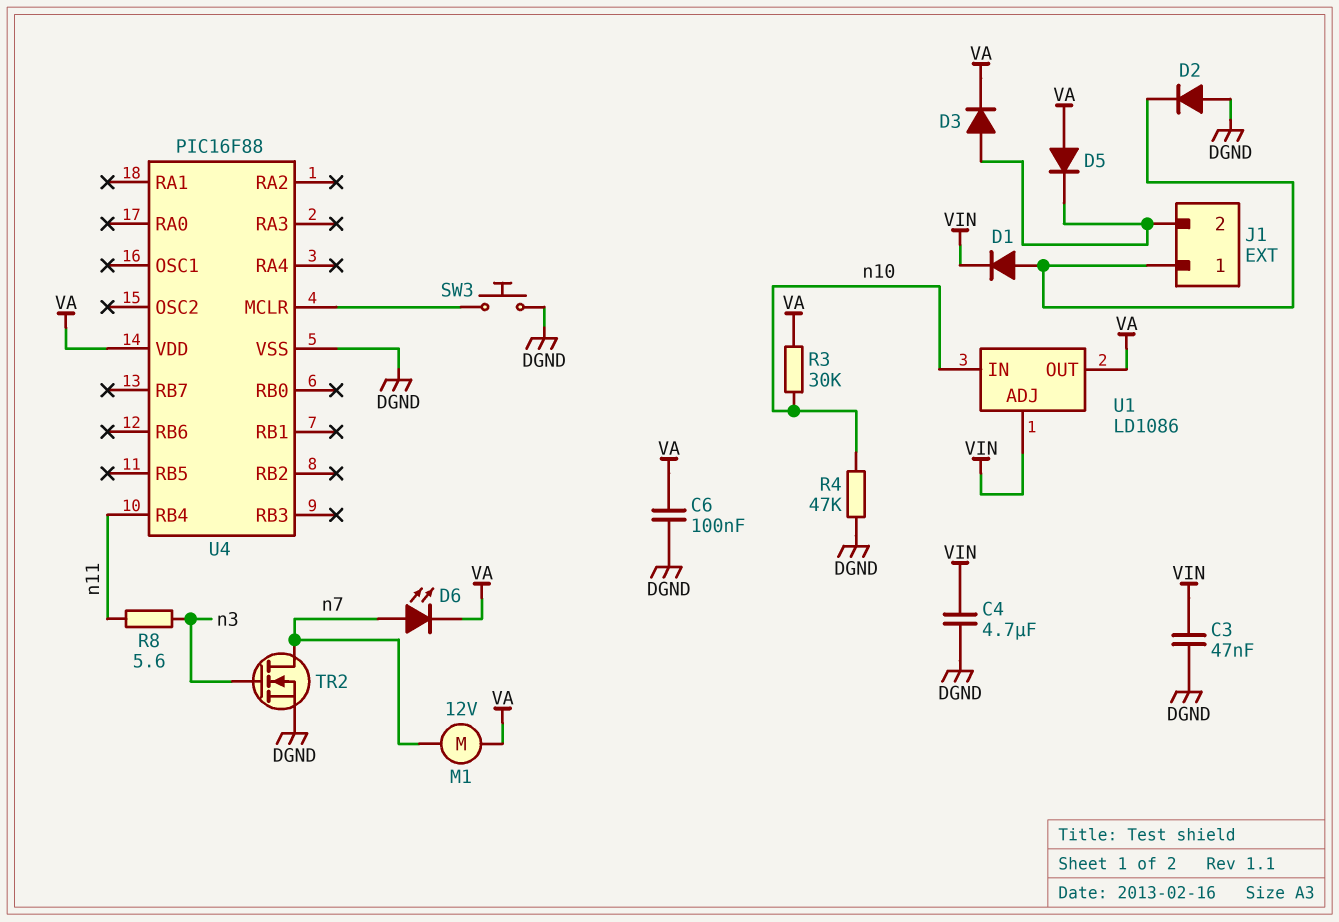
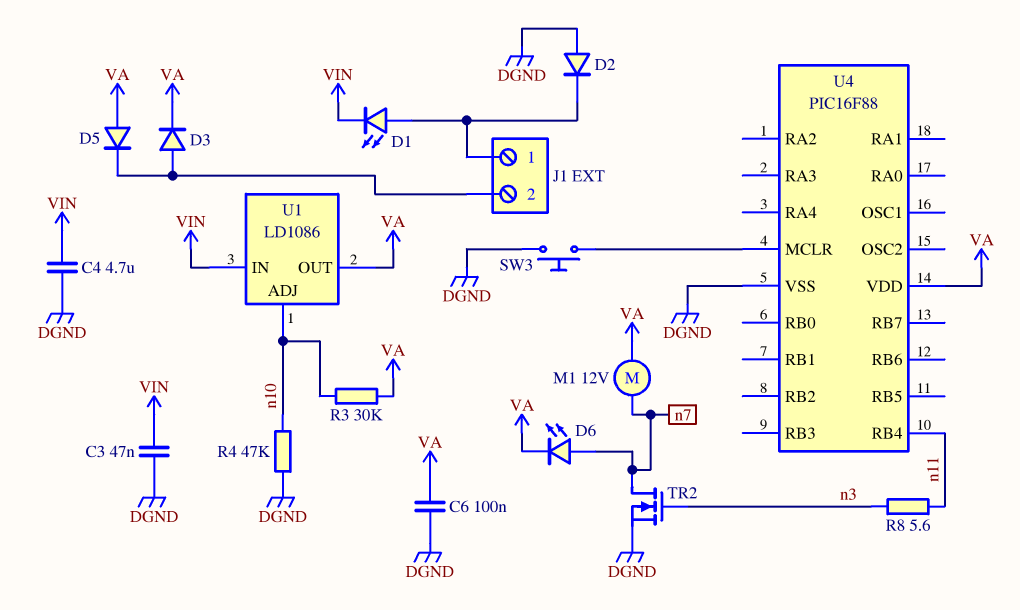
D1: diode (A J1/1, K VIN) -> LED (A J1/1, K VIN)
U1 pin ADJ: VIN -> n10
U1 pin IN: n10 -> VIN

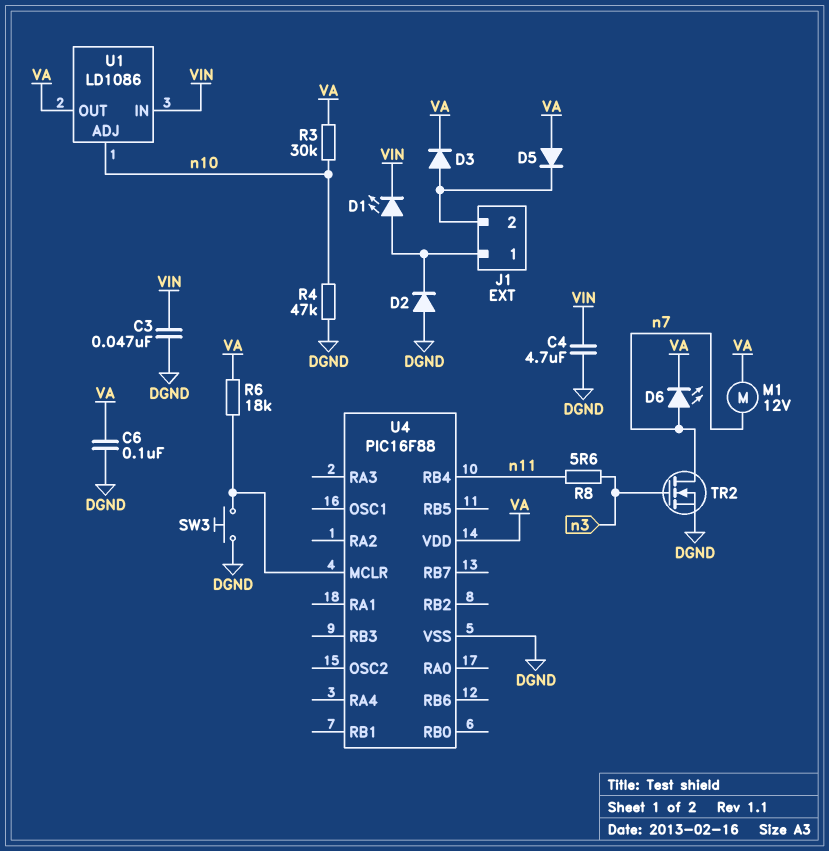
R6: none -> 18k (U4/MCLR, VA)

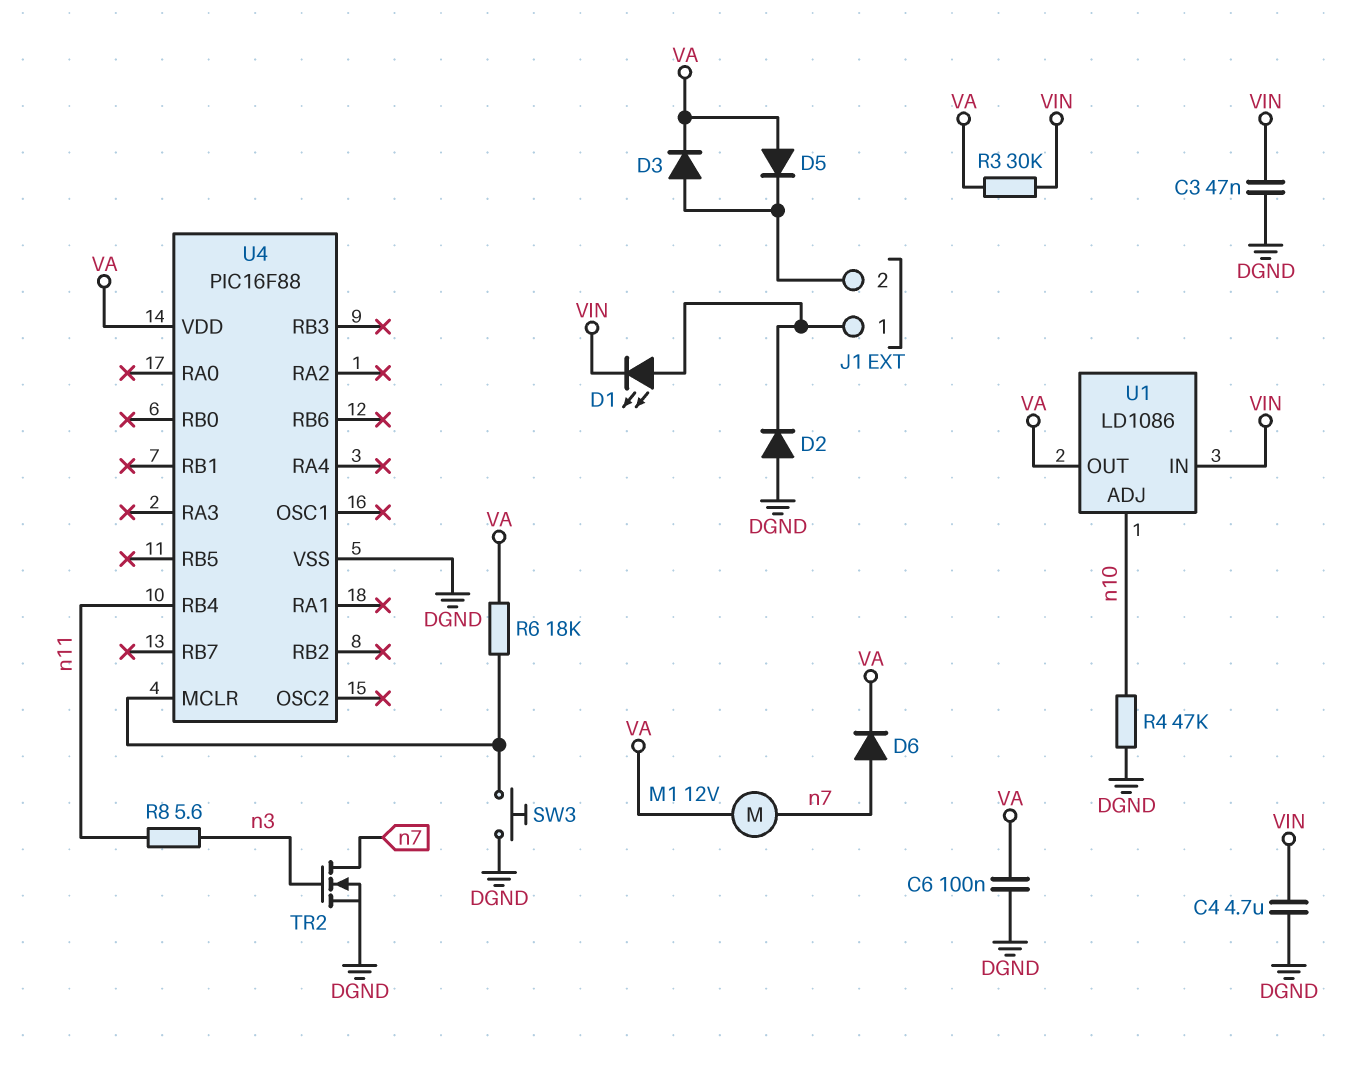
D6: LED (A n7, K VA) -> diode (A n7, K VA)
R3: 30k (VA, n10) -> 30k (VA, VIN)

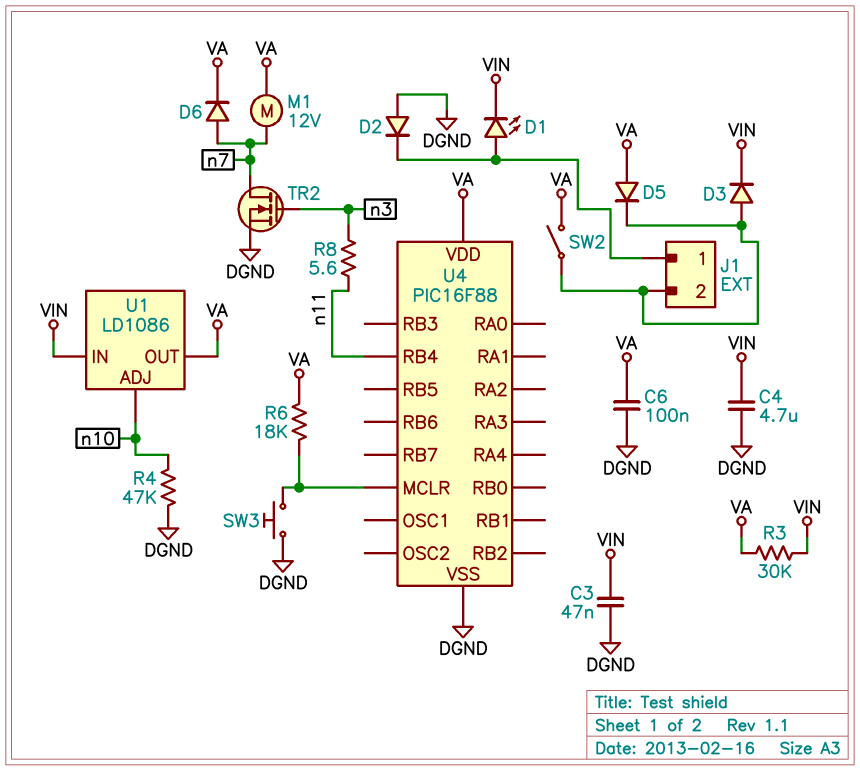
D3: diode (A J1/2, K VA) -> diode (A J1/2, K VIN)
SW2: none -> switch (J1/2, VA)

